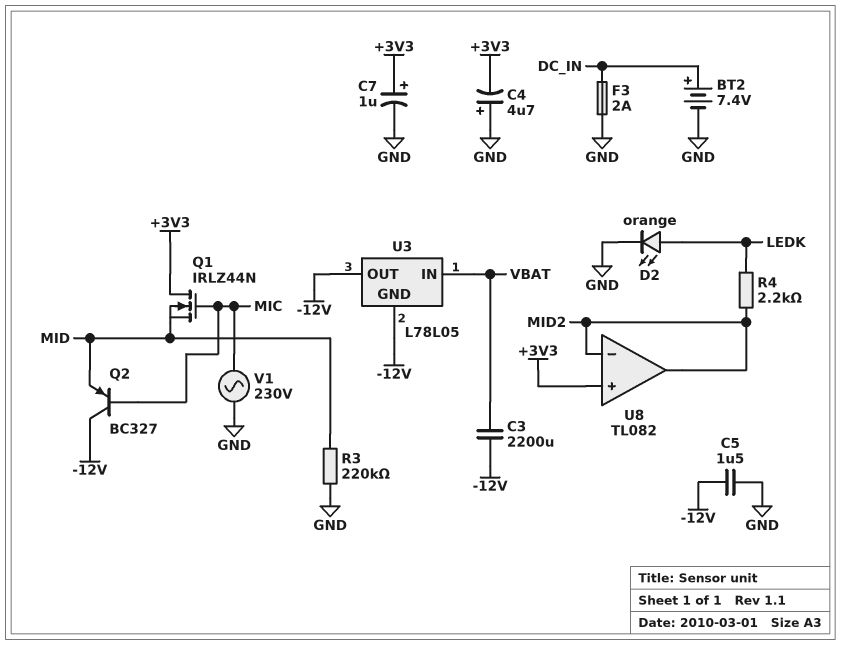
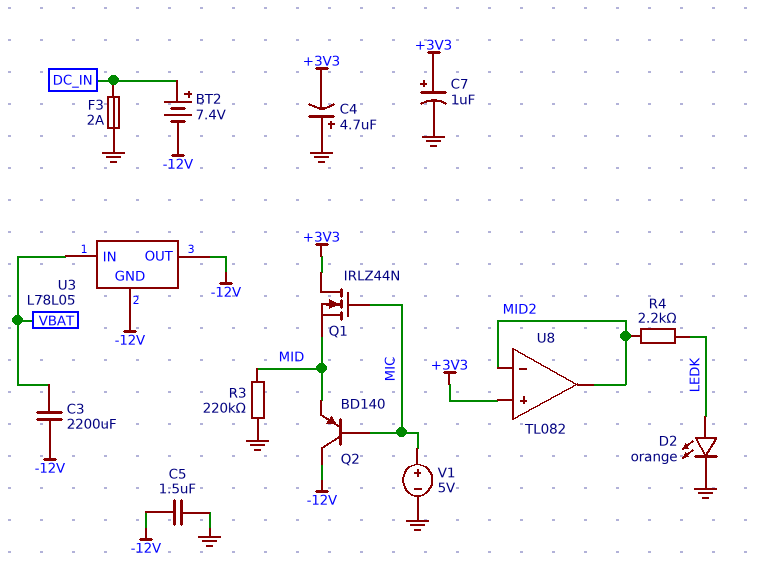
BT2: 7.4V (plus DC_IN, minus GND) -> 7.4V (plus DC_IN, minus -12V)
Q2: PNP BC327 (B MIC, C -12V, E MID) -> PNP BD140 (B MIC, C -12V, E MID)
V1: AC 230V (GND, MIC) -> 5V (plus MIC, minus GND)

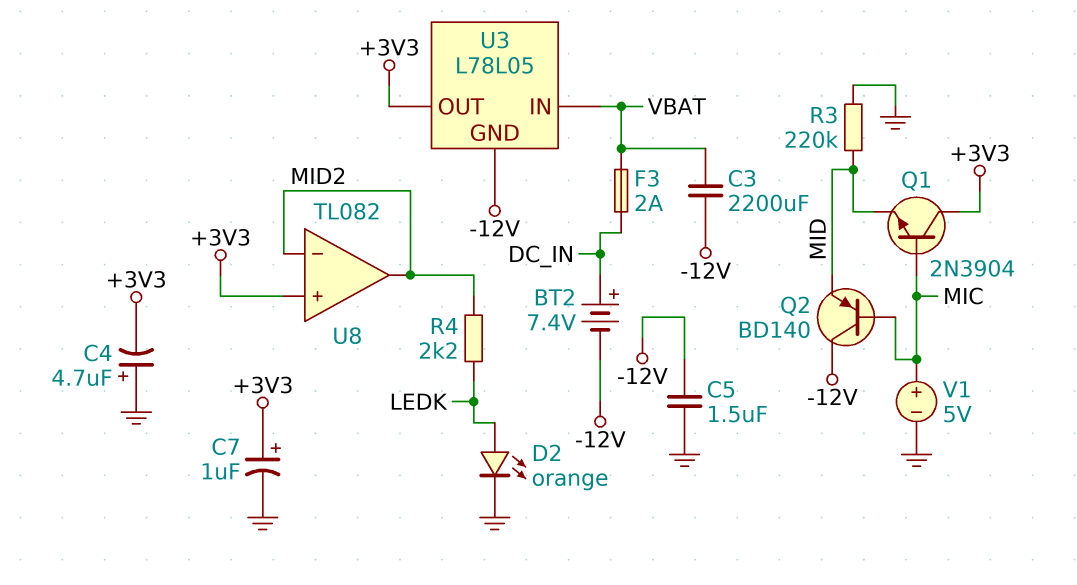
F3: 2A (DC_IN, GND) -> 2A (DC_IN, VBAT)
Q1: NMOS IRLZ44N (G MIC, D +3V3, S MID) -> NPN 2N3904 (B MIC, C +3V3, E MID)
U3 pin OUT: -12V -> +3V3

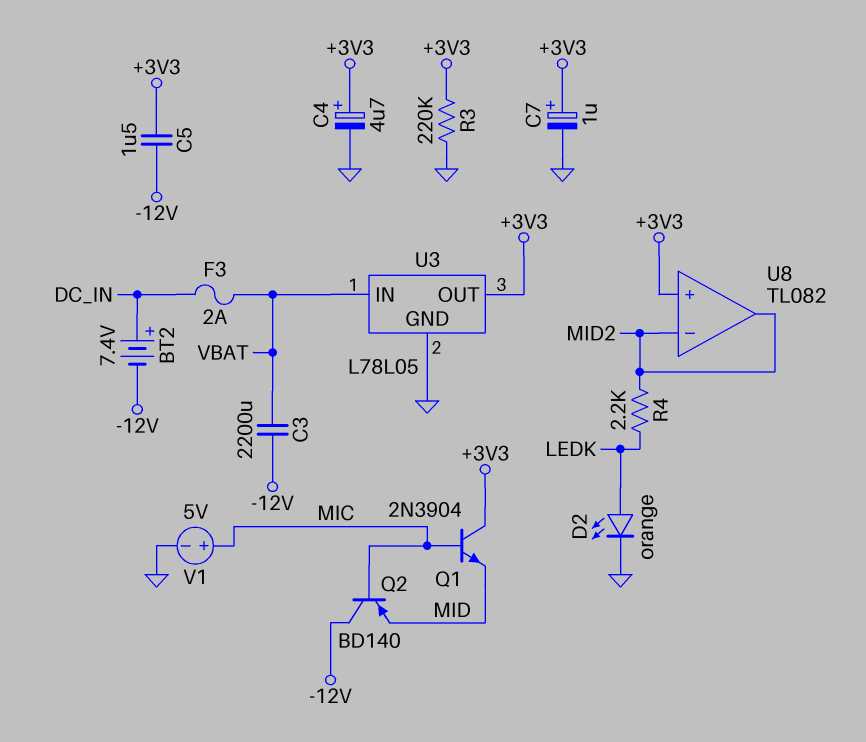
C4: 4.7uF (plus GND, minus +3V3) -> 4.7uF (plus +3V3, minus GND)
C5: 1.5uF (-12V, GND) -> 1.5uF (+3V3, -12V)
R3: 220k (GND, MID) -> 220k (+3V3, GND)
U3 pin GND: -12V -> GND

